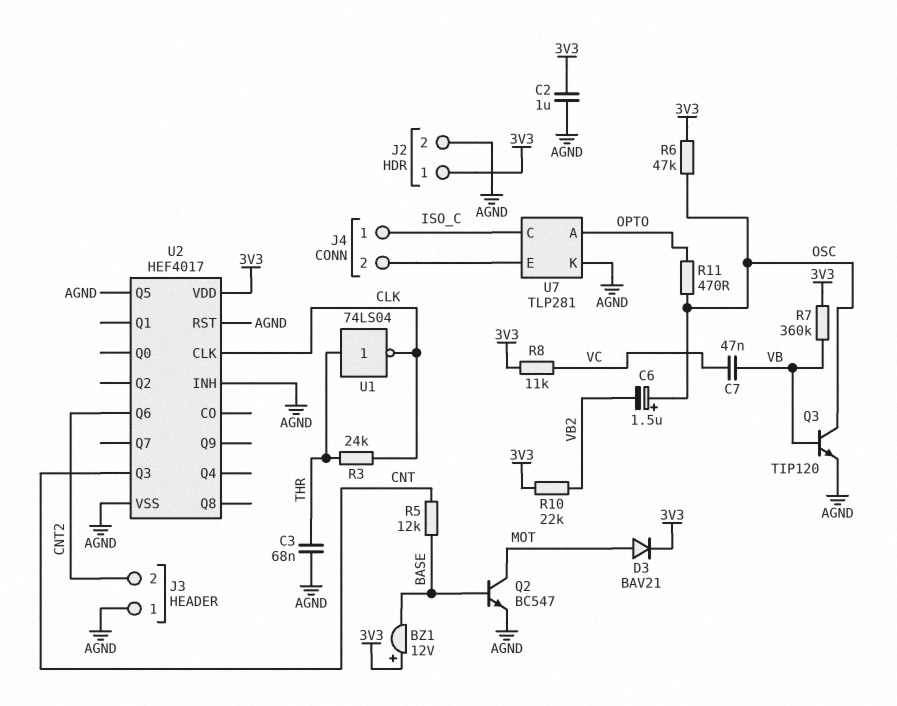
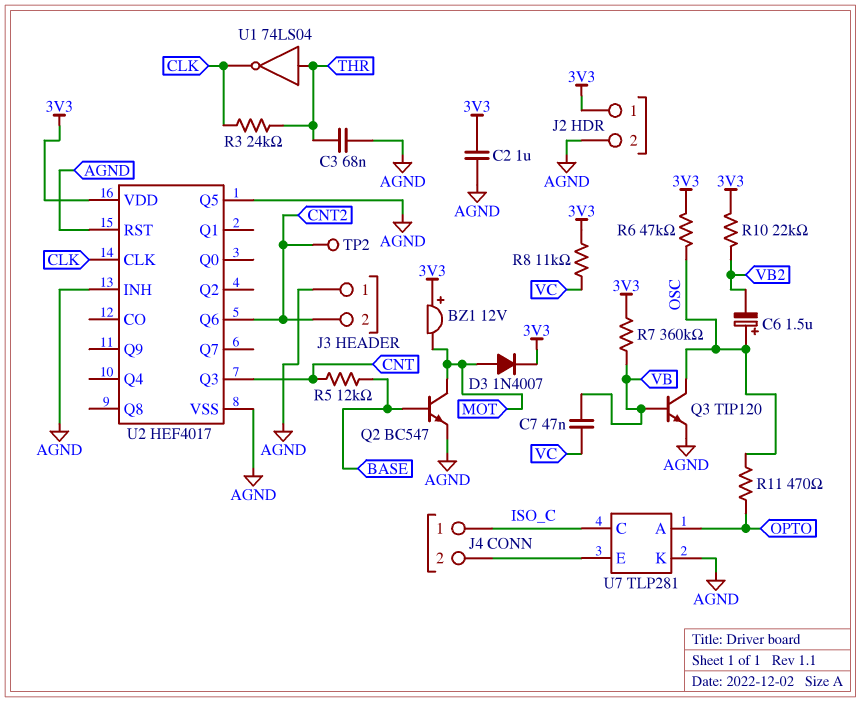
BZ1: buzzer 12V (plus 3V3, minus BASE) -> buzzer 12V (plus 3V3, minus MOT)
D3: diode BAV21 (A MOT, K 3V3) -> diode 1N4007 (A MOT, K 3V3)
TP2: none -> test point (CNT2)

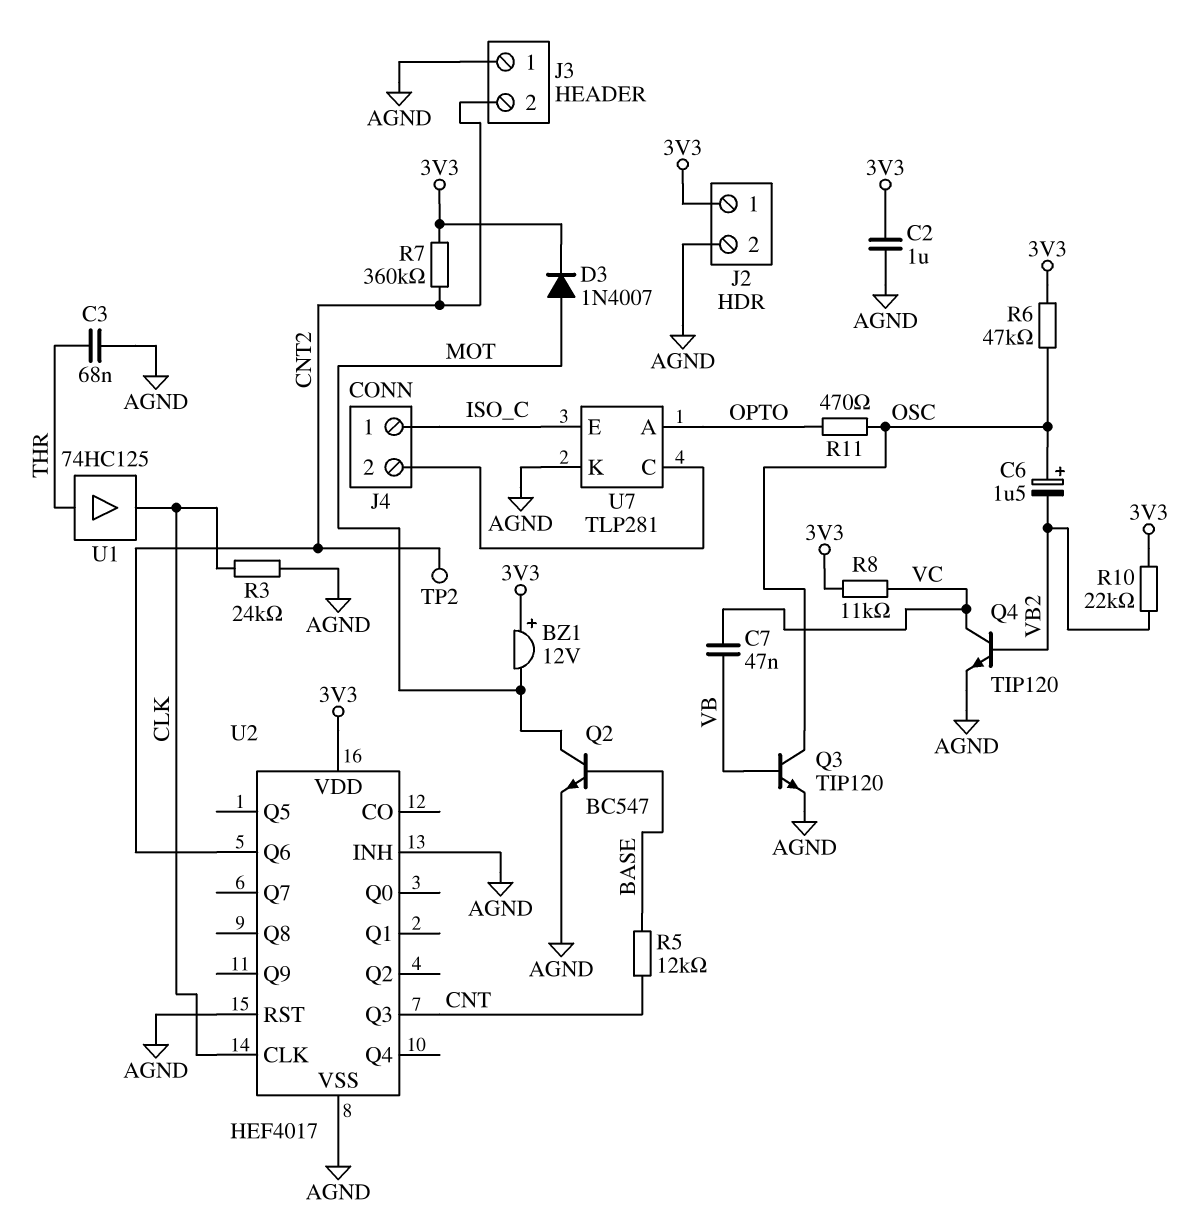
Q4: none -> NPN TIP120 (B VB2, C VC, E AGND)
R3: 24k (CLK, THR) -> 24k (AGND, CLK)
R7: 360k (3V3, VB) -> 360k (3V3, CNT2)
U1: NOT 74LS04 (in THR, out CLK) -> buffer 74HC125 (in THR, out CLK)
U2 pin Q5: AGND -> none
U7 pin C: ISO_C -> J4/2
U7 pin E: J4/2 -> ISO_C

